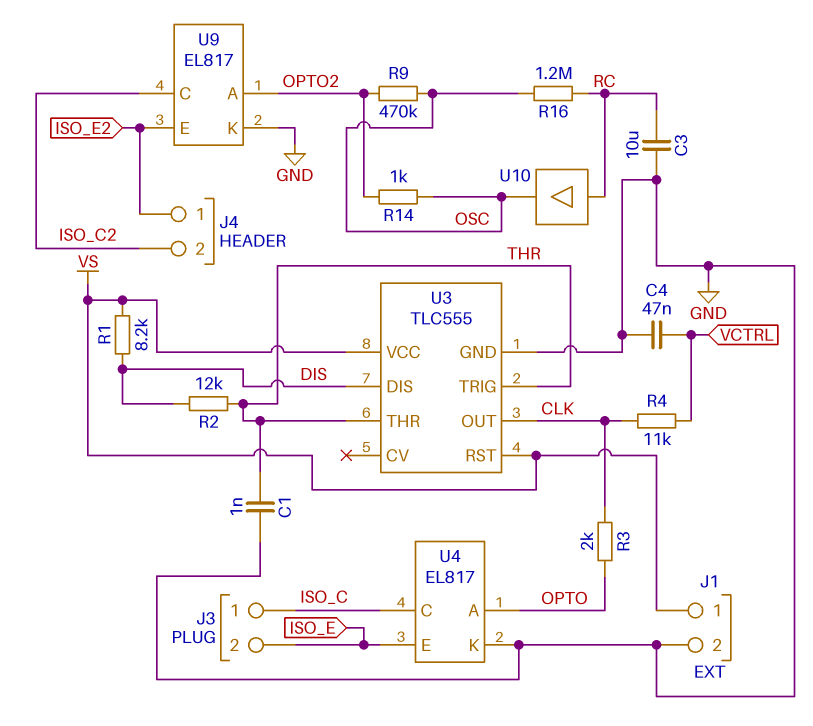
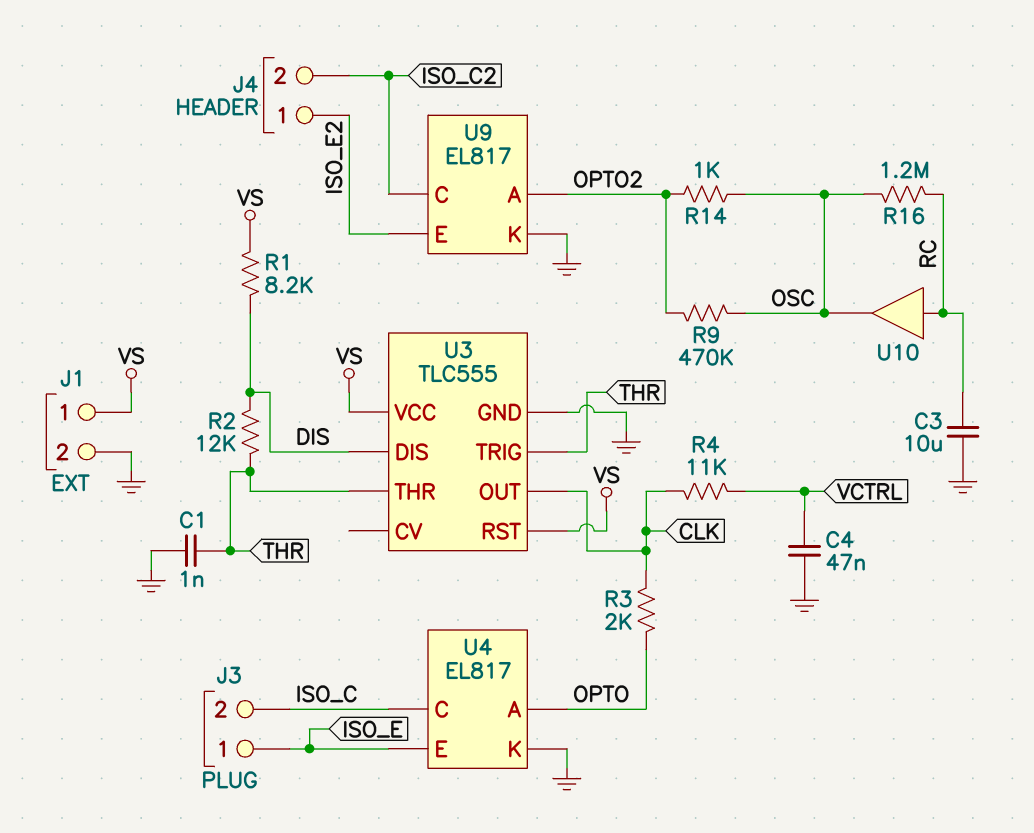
J3 pin 1: ISO_C -> ISO_E
J3 pin 2: ISO_E -> ISO_C

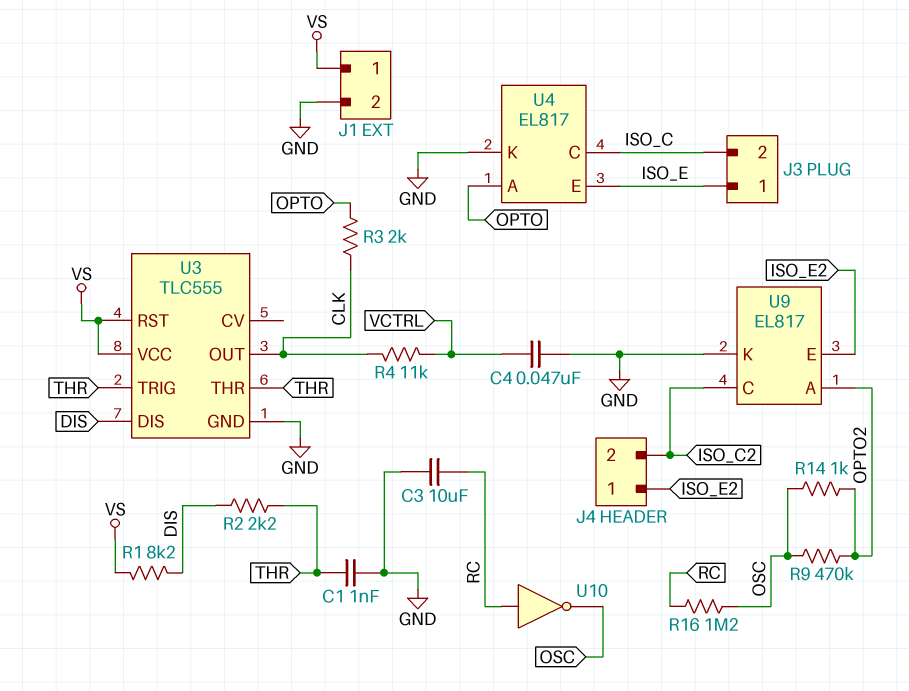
R2: 12k (DIS, THR) -> 2.2k (DIS, THR)
U10: buffer (in RC, out OSC) -> NOT (in RC, out OSC)

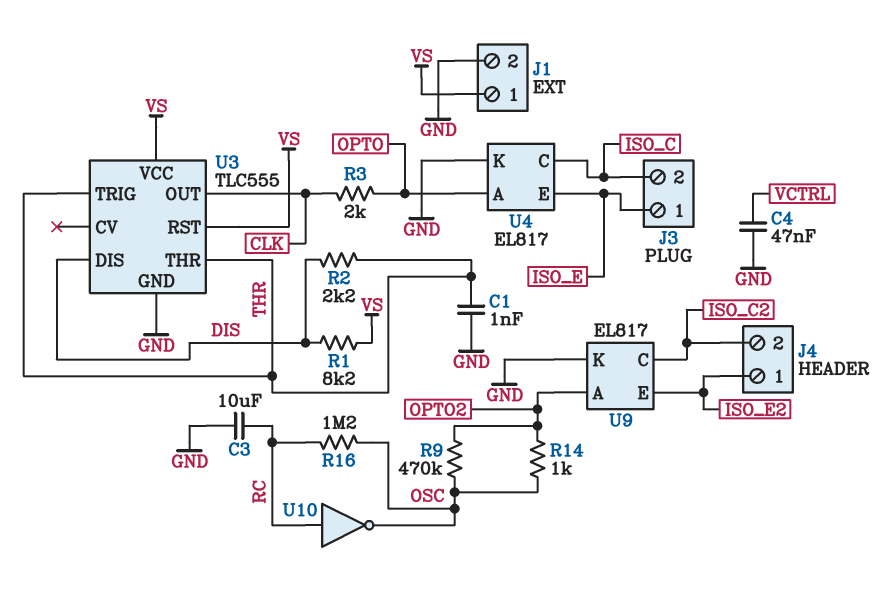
R4: 11k (CLK, VCTRL) -> none

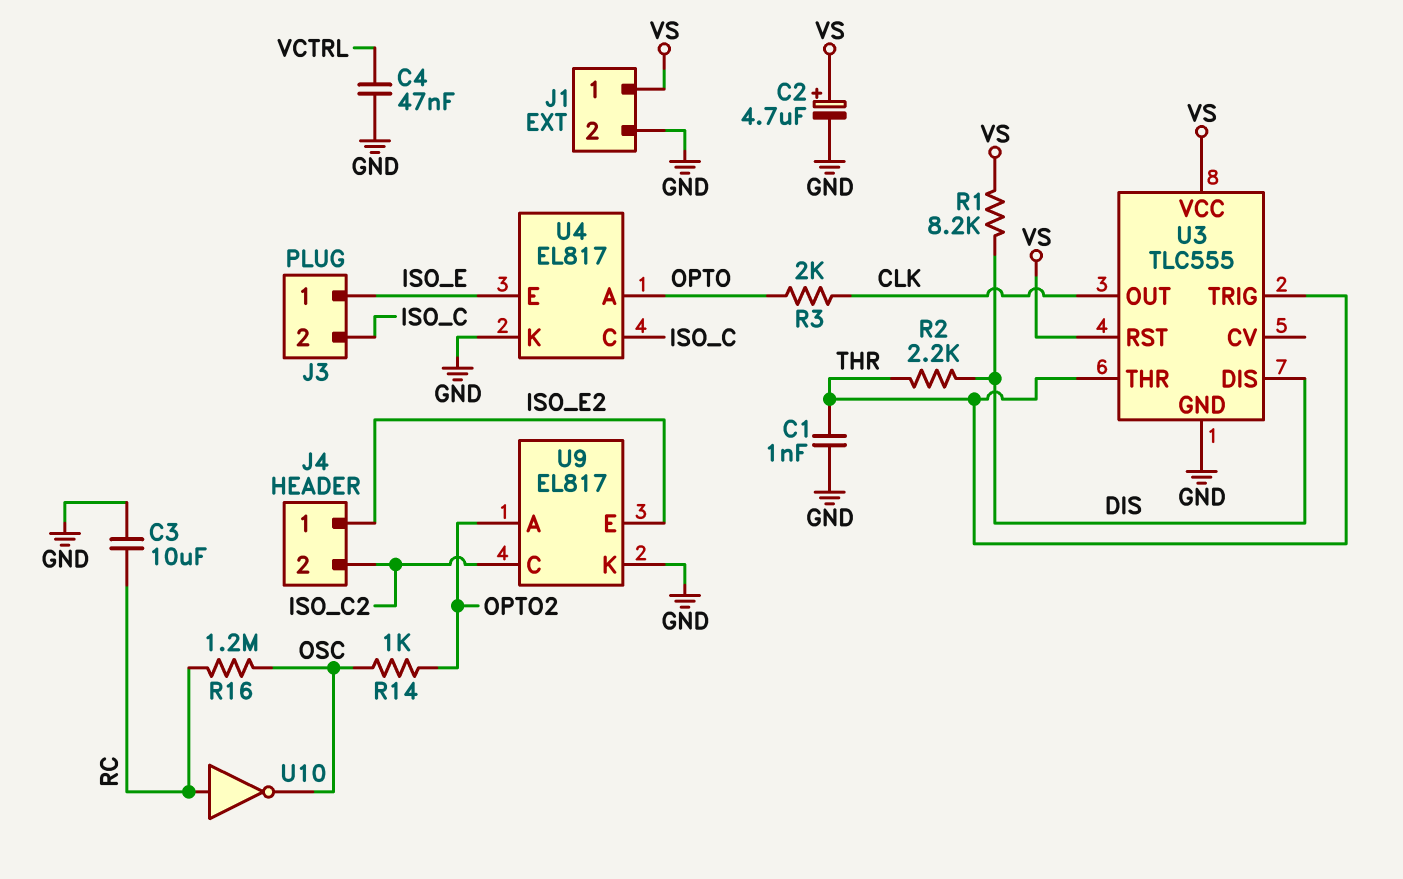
C2: none -> 4.7uF (plus VS, minus GND)
R9: 470k (OPTO2, OSC) -> none

